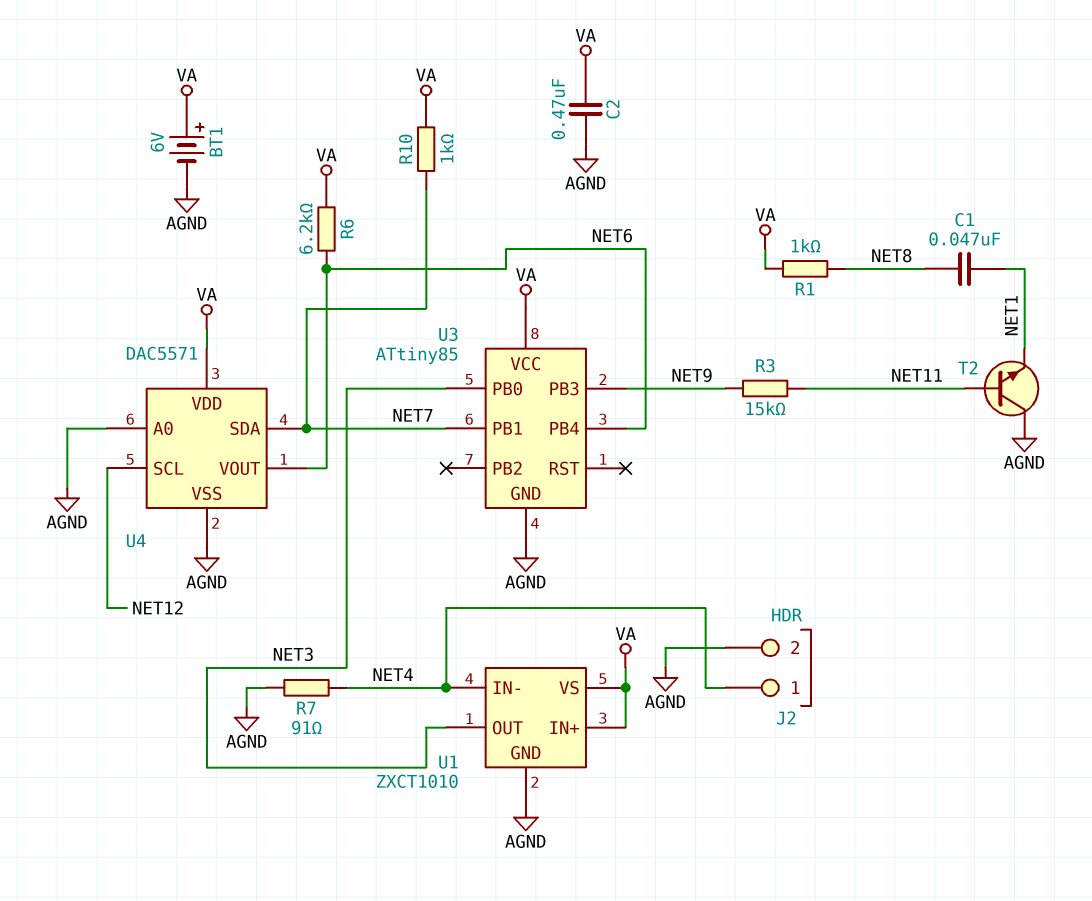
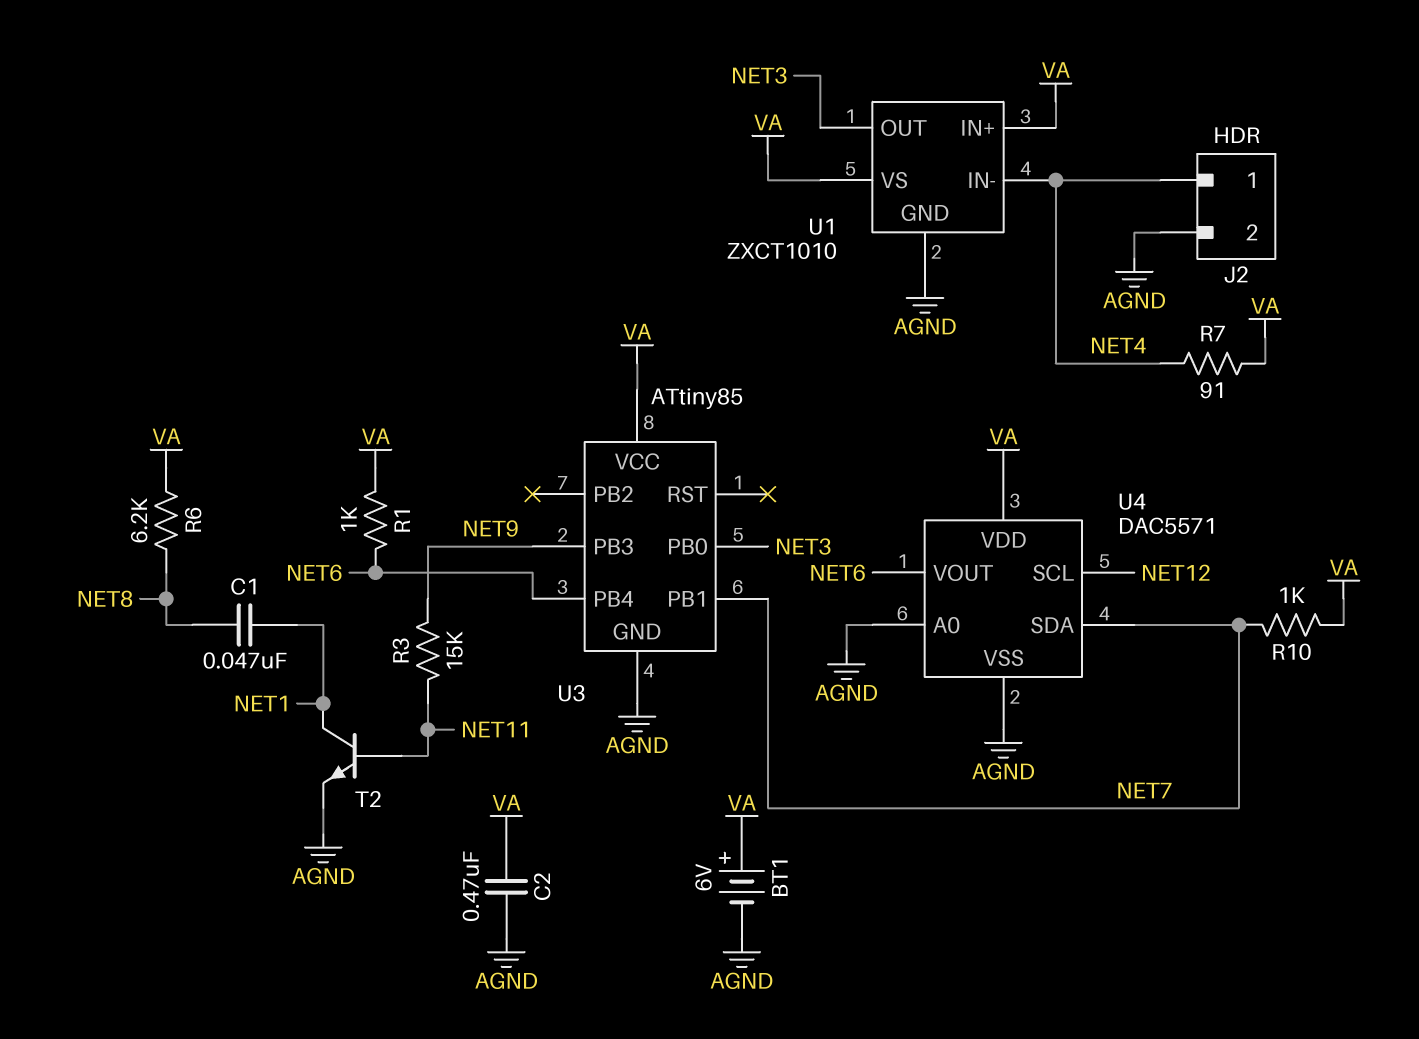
R1: 1k (NET8, VA) -> 1k (NET6, VA)
R6: 6.2k (NET6, VA) -> 6.2k (NET8, VA)
R7: 91 (AGND, NET4) -> 91 (NET4, VA)
T2: NPN (B NET11, C AGND, E NET1) -> NPN (B NET11, C NET1, E AGND)

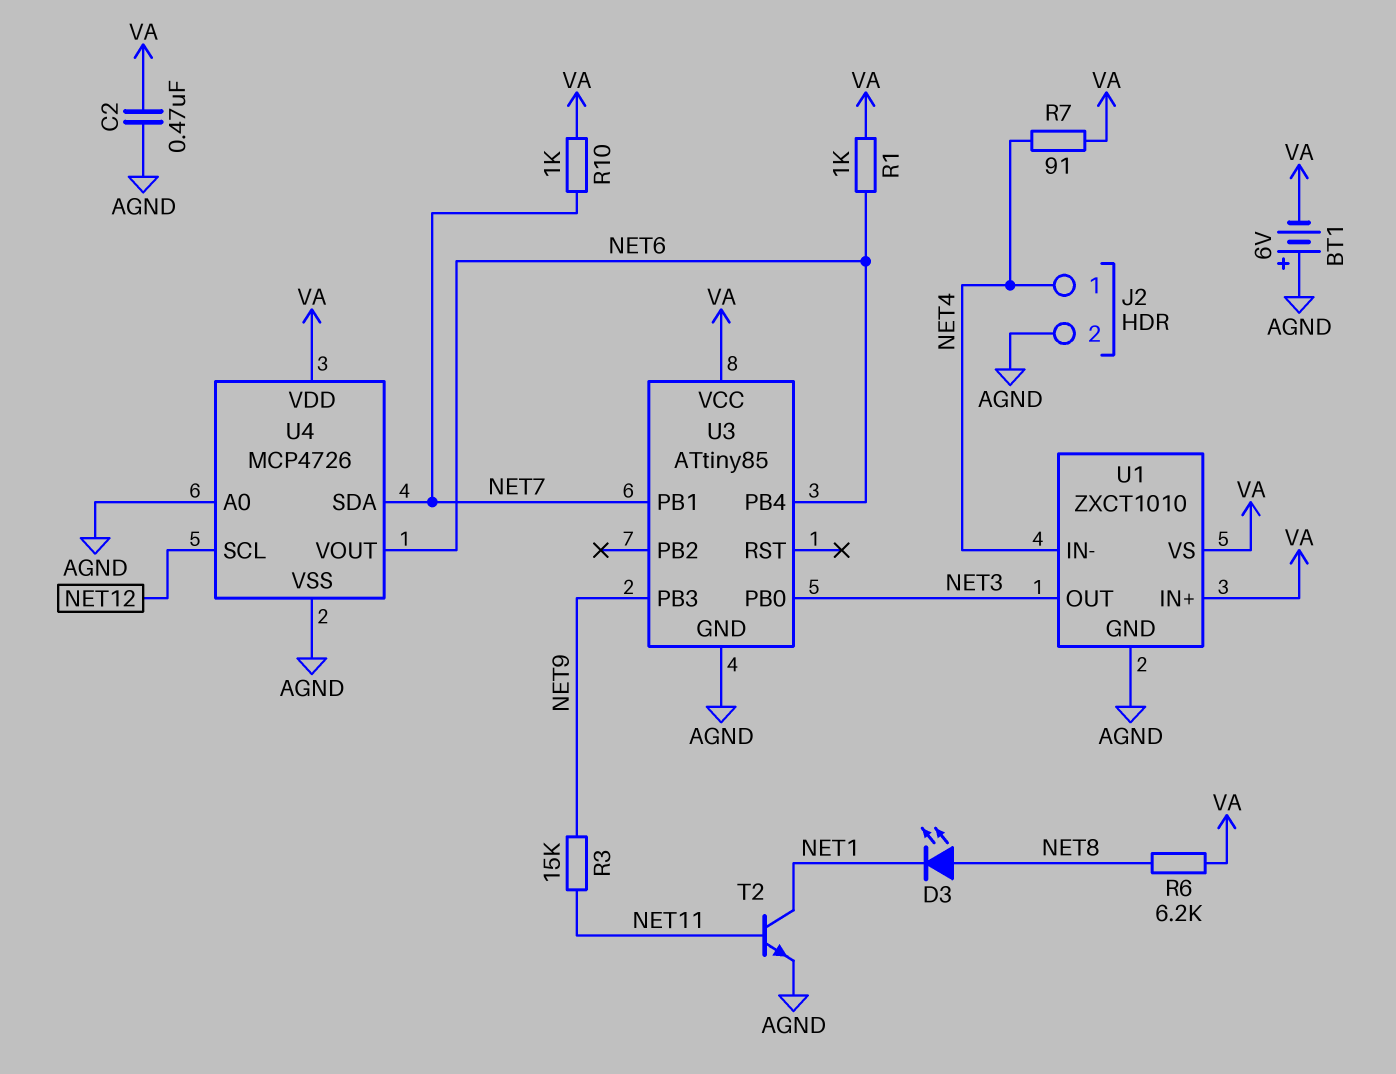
BT1: 6V (plus VA, minus AGND) -> 6V (plus AGND, minus VA)
C1: 47nF (NET1, NET8) -> none
D3: none -> LED (A NET8, K NET1)
U4: DAC5571 -> MCP4726

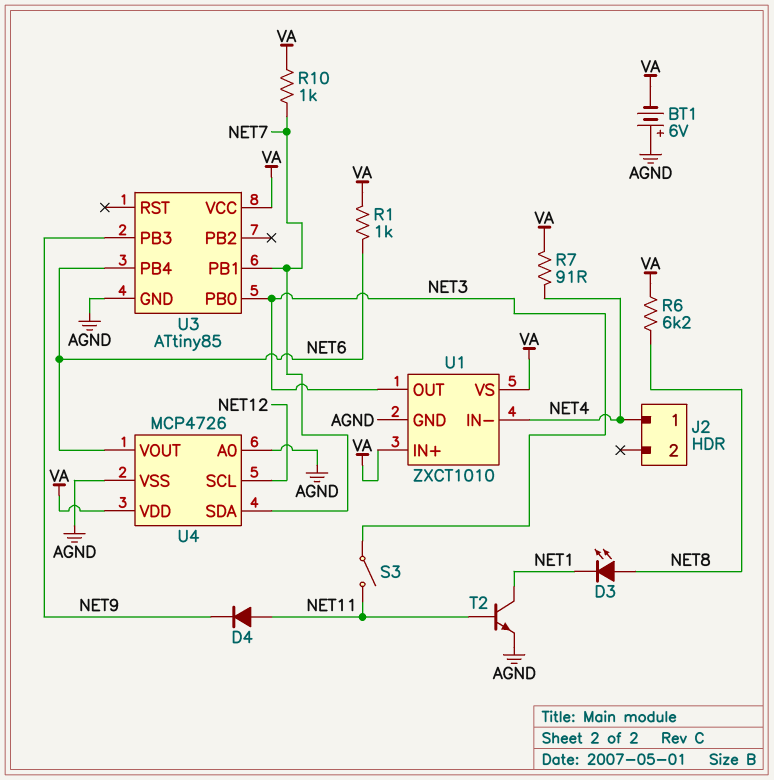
C2: 470nF (AGND, VA) -> none
D4: none -> diode (A NET11, K NET9)
J2 pin 2: AGND -> none
R3: 15k (NET9, NET11) -> none
S3: none -> switch (NET3, NET11)

